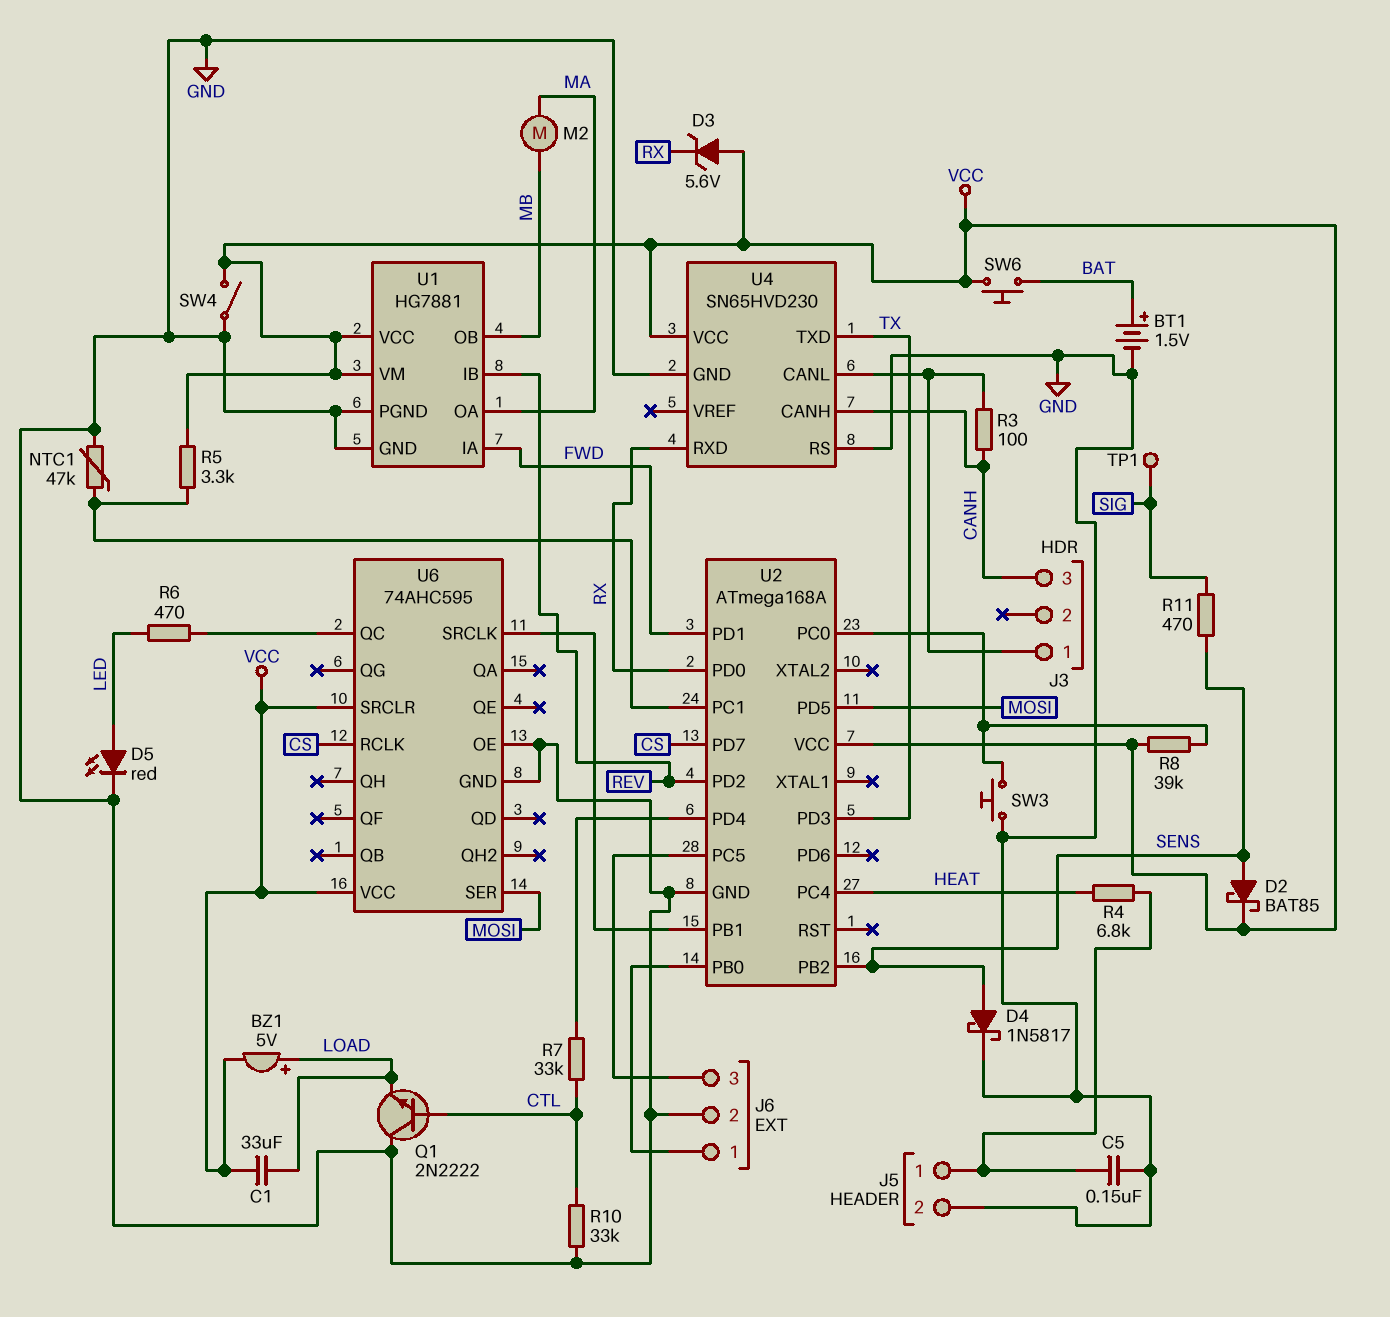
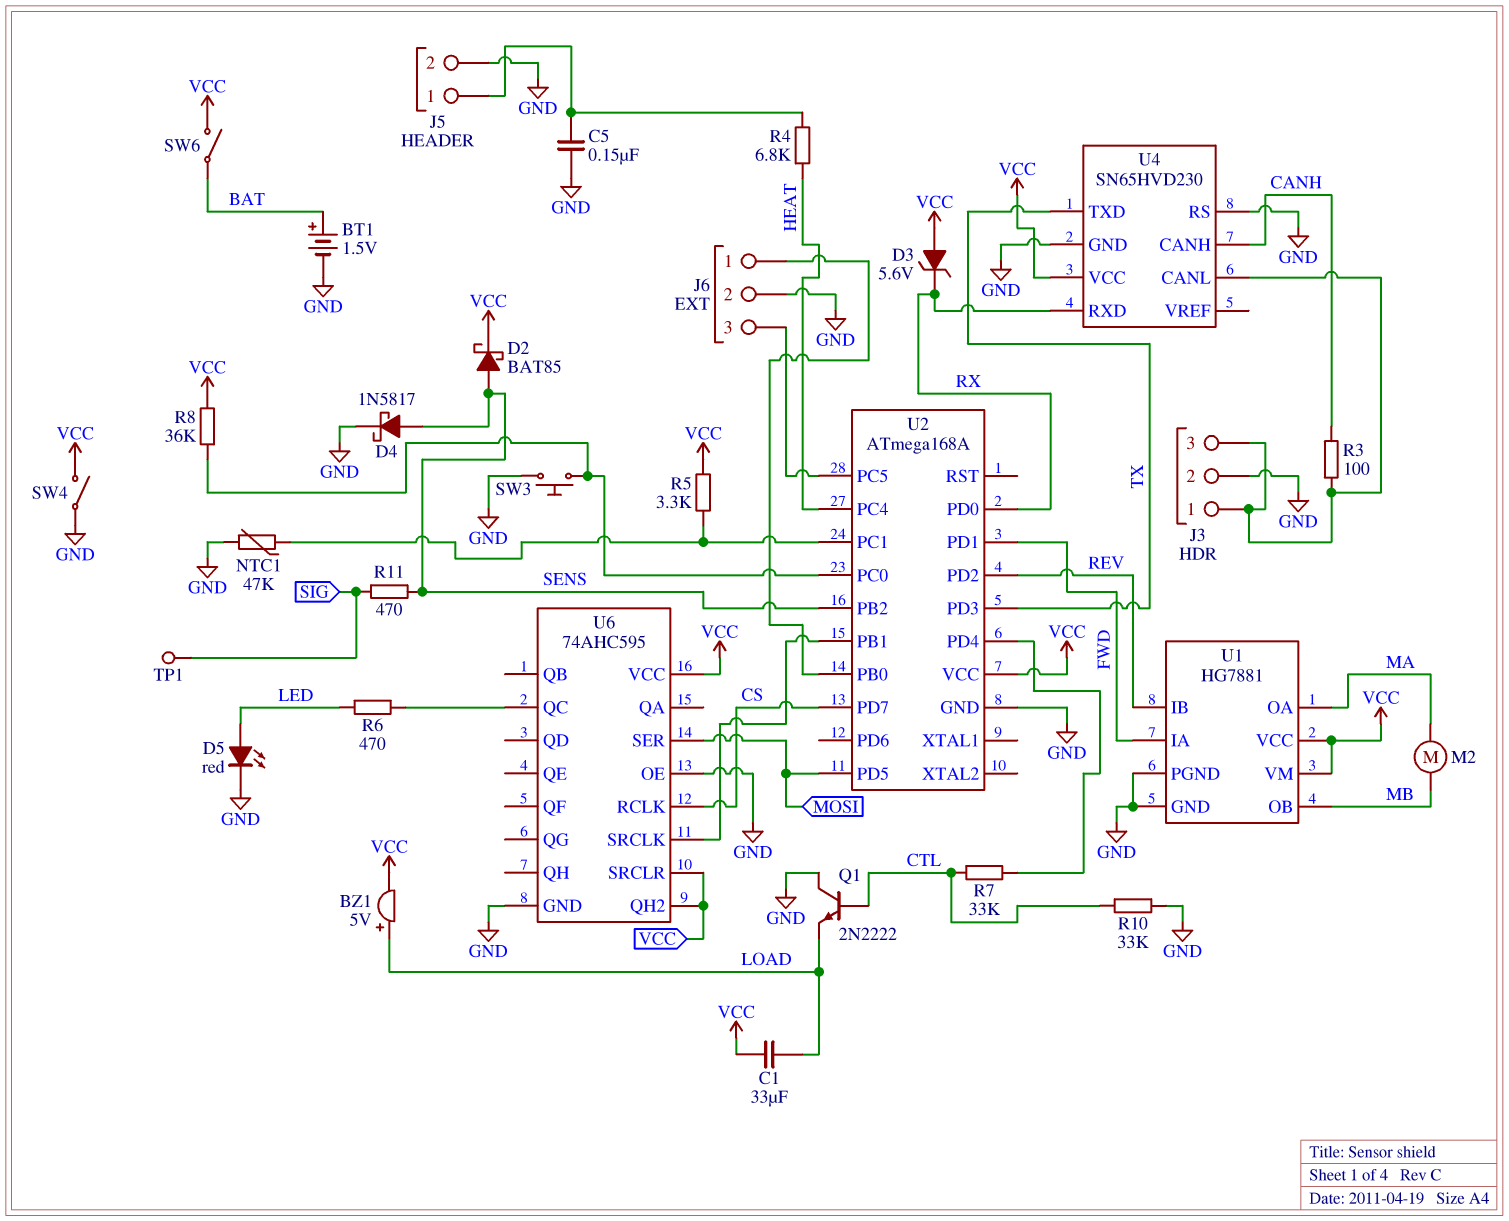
J3 pin 2: none -> GND
J3 pin 3: CANH -> J3/1
R8: 39k (U2/PC0, VCC) -> 36k (U2/PC0, VCC)
SW6: button (BAT, VCC) -> switch (BAT, VCC)
U6 pin QH2: none -> VCC

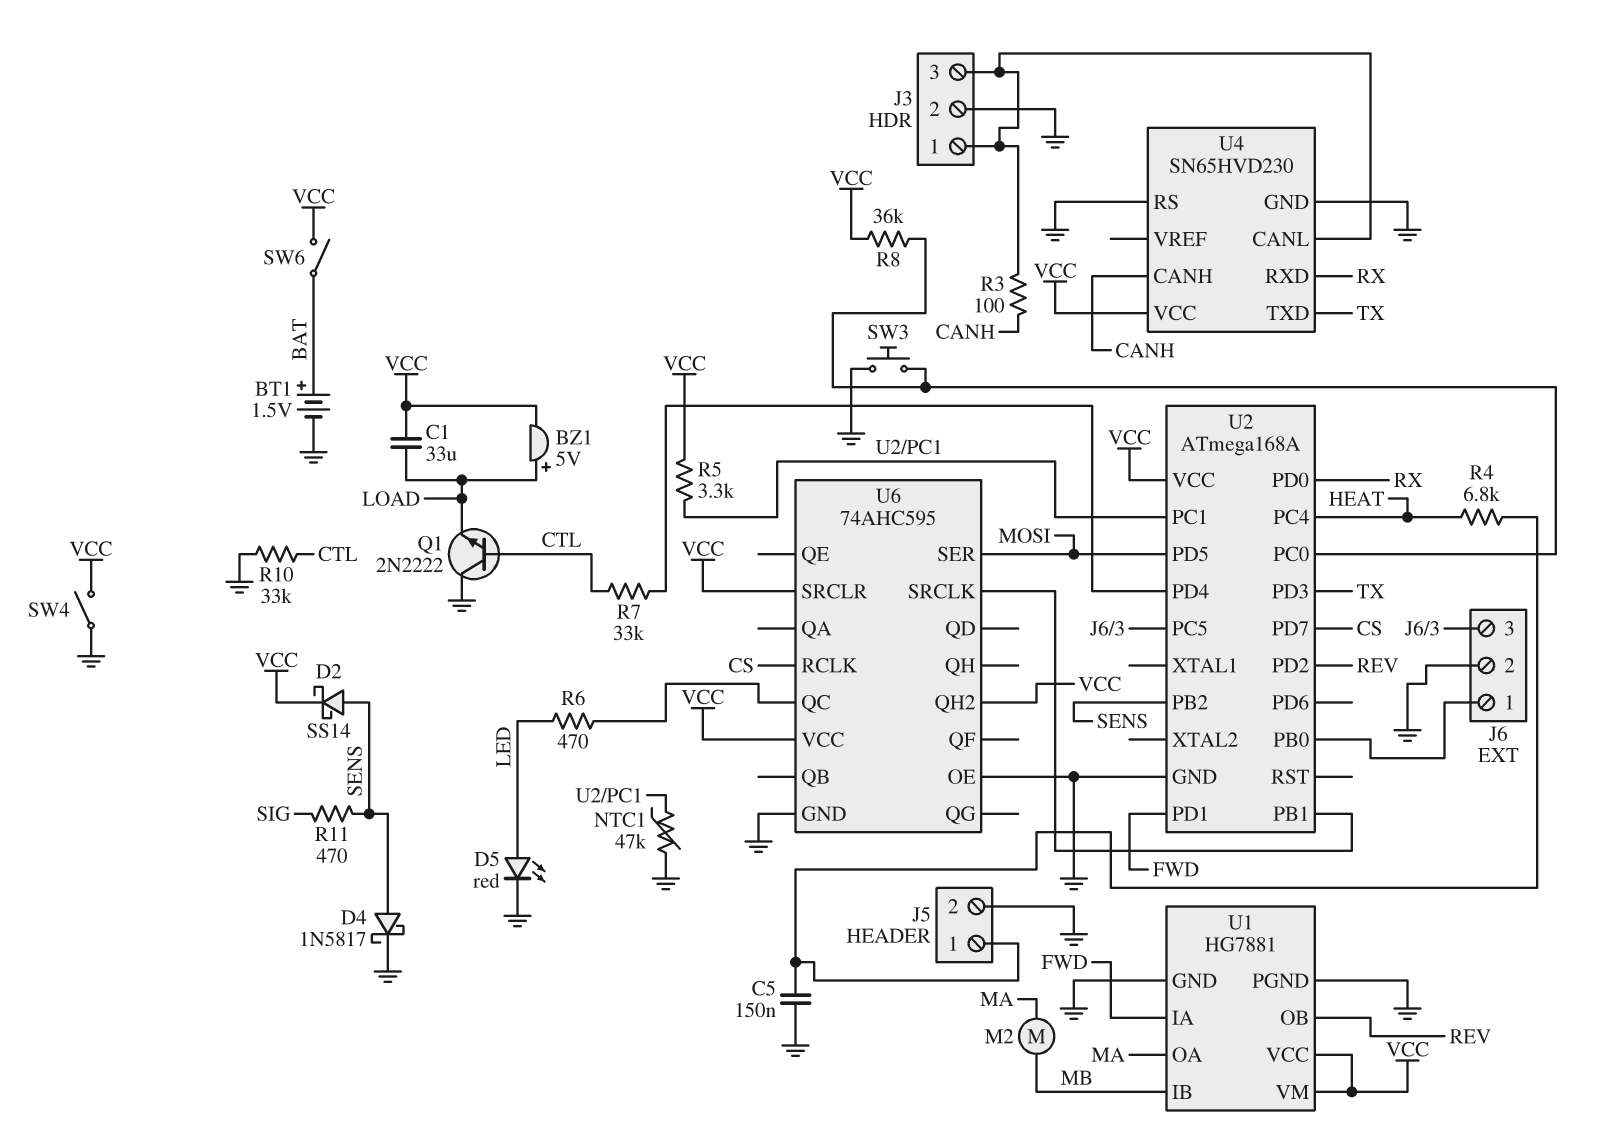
D2: schottky BAT85 (A SENS, K VCC) -> schottky SS14 (A SENS, K VCC)
D3: zener 5.6V (A VCC, K RX) -> none
TP1: test point (SIG) -> none
U1 pin IB: REV -> MB
U1 pin OB: MB -> REV

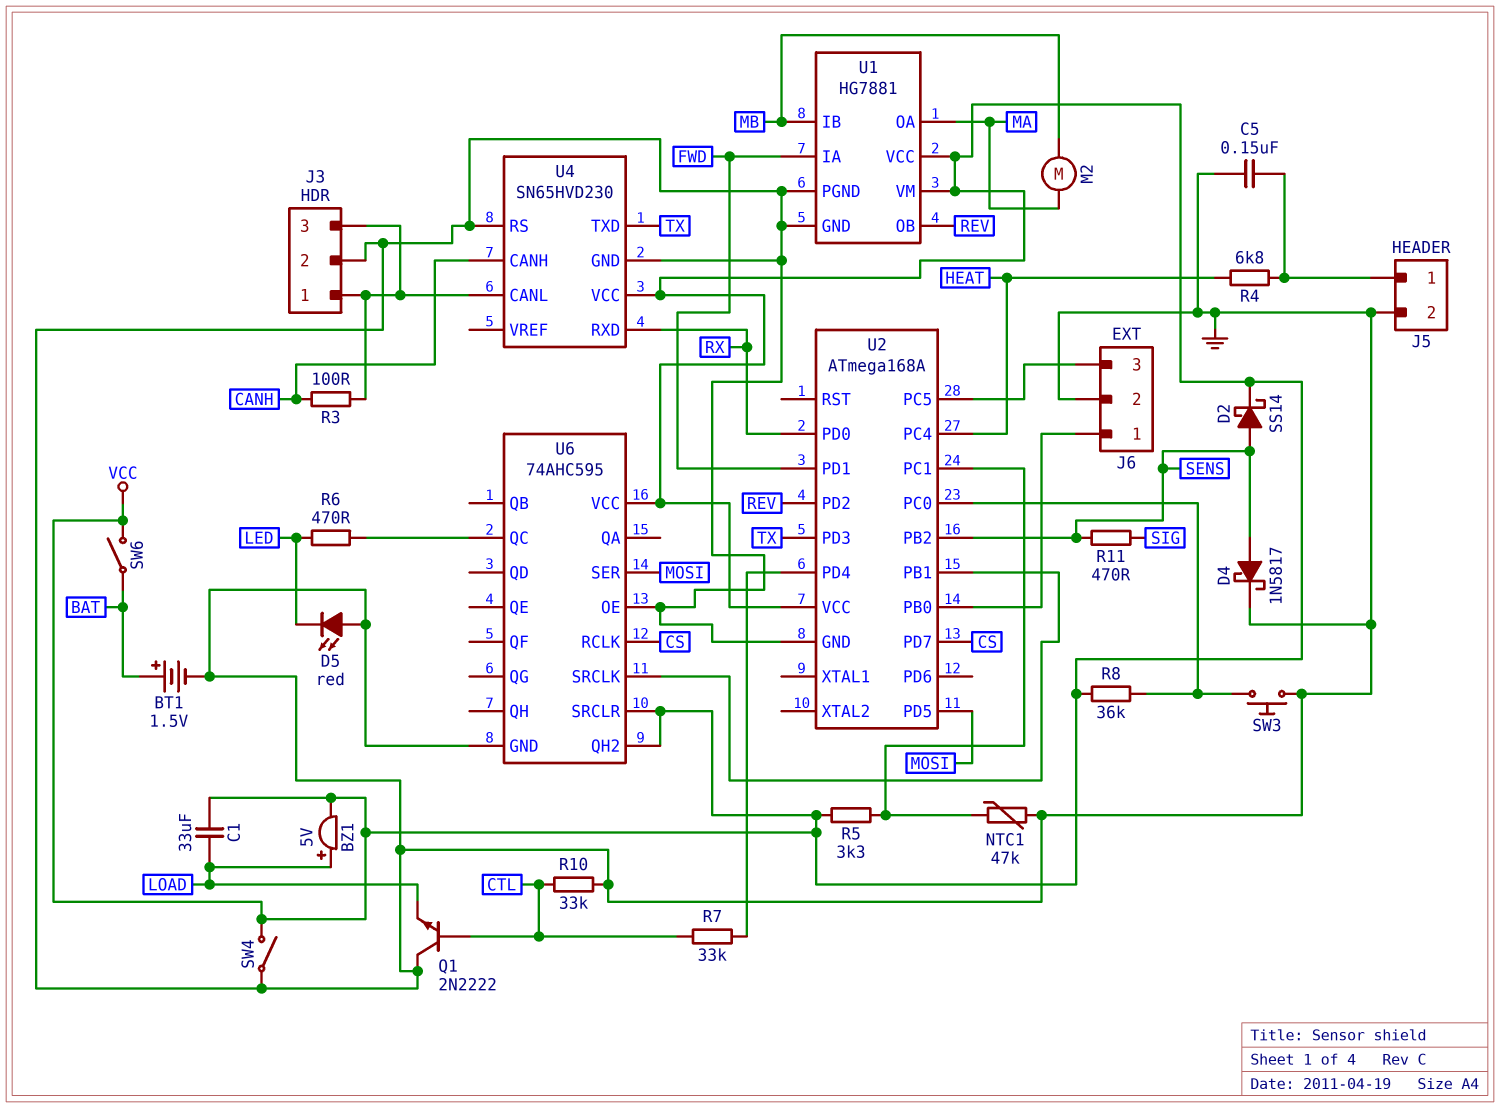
D5: LED red (A LED, K GND) -> LED red (A GND, K LED)

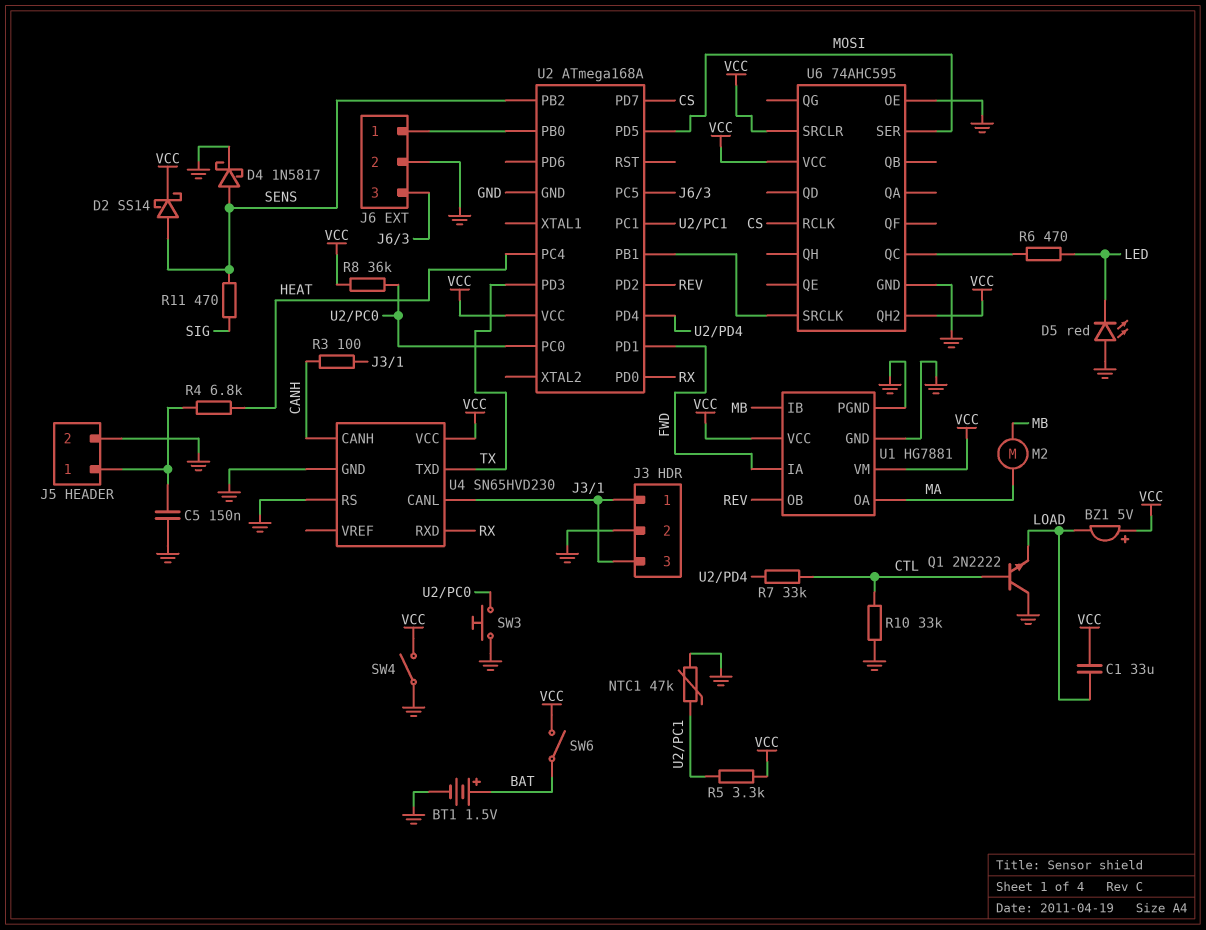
BZ1: buzzer 5V (plus LOAD, minus VCC) -> buzzer 5V (plus VCC, minus LOAD)

